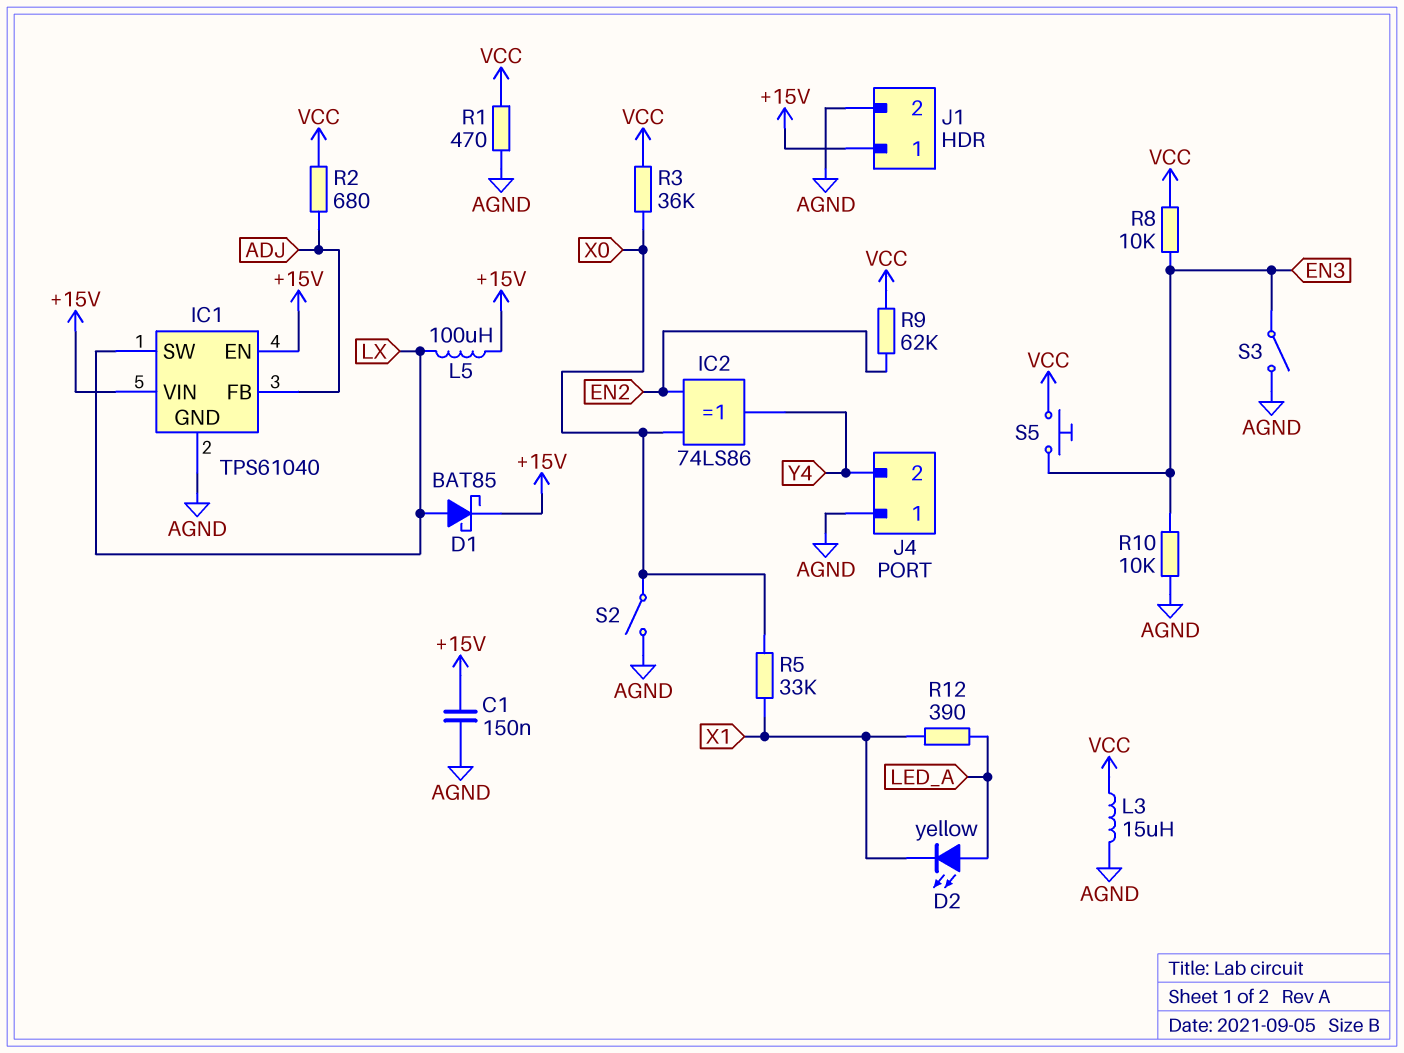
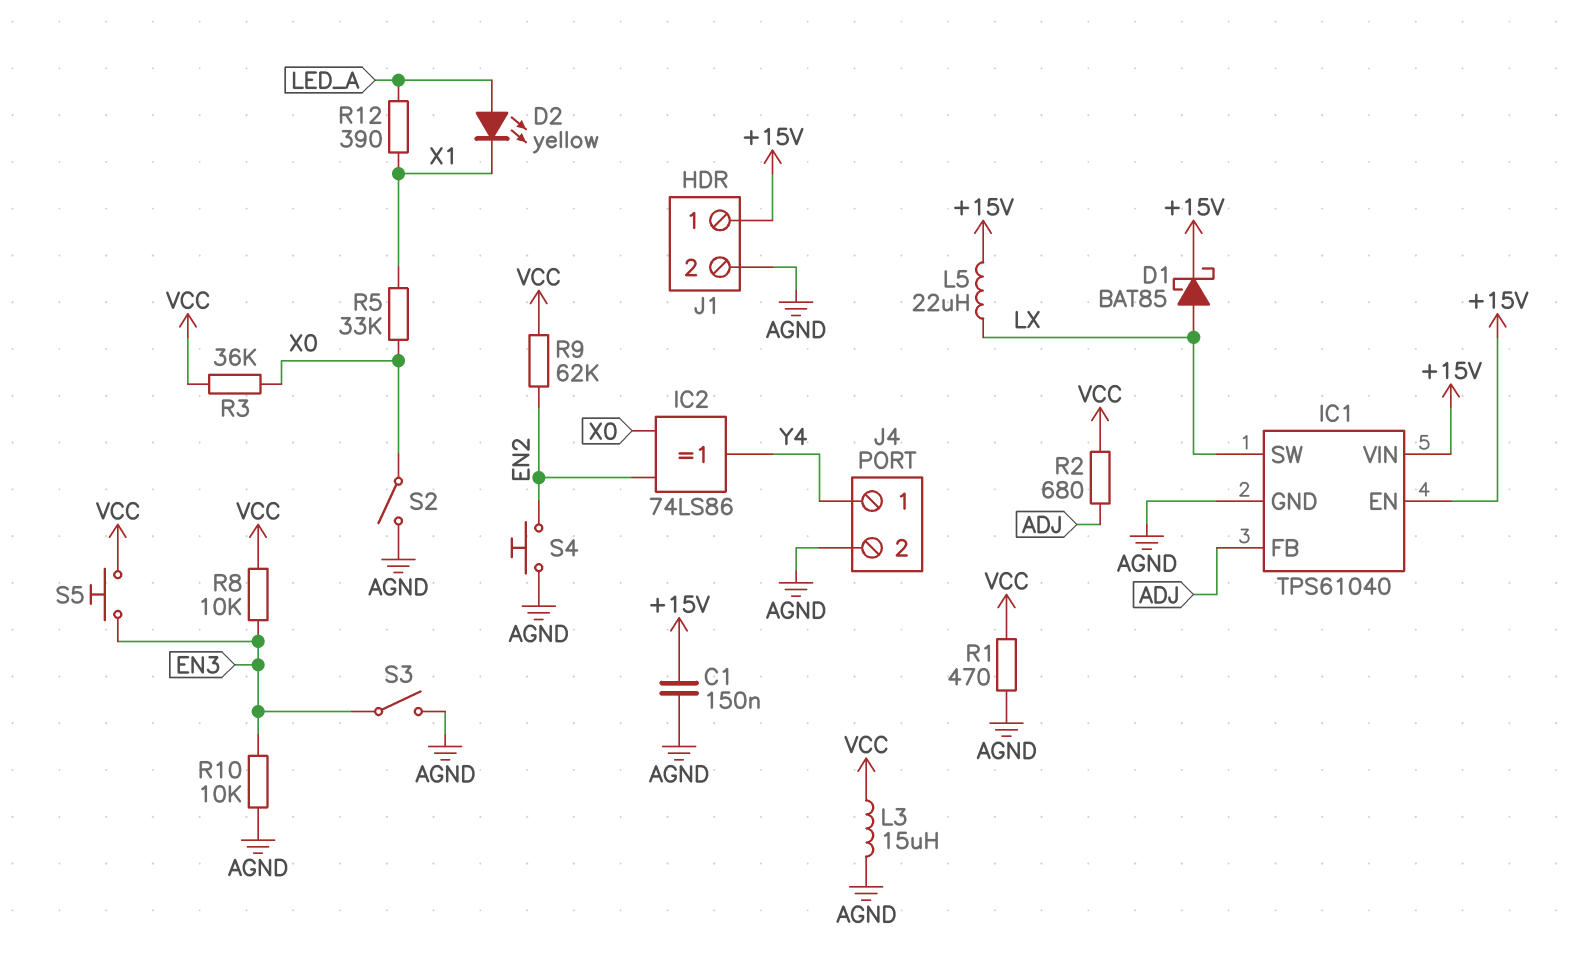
J4 pin 1: AGND -> Y4
J4 pin 2: Y4 -> AGND
L5: 100uH (+15V, LX) -> 22uH (+15V, LX)
S4: none -> button (AGND, EN2)

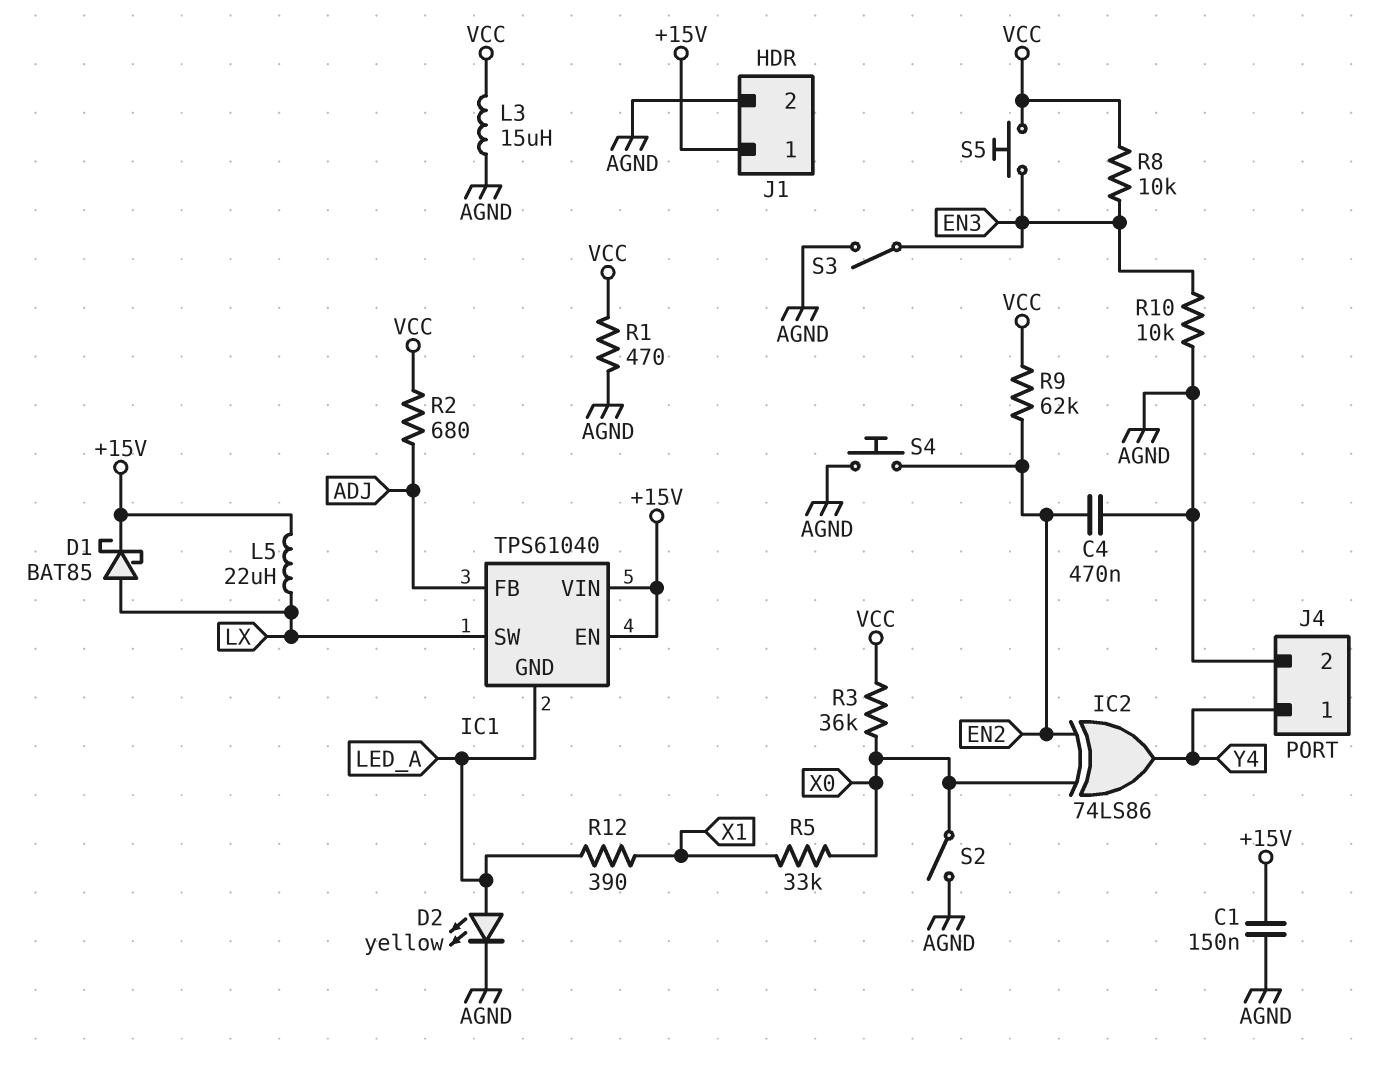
C4: none -> 470nF (AGND, EN2)
D2: LED yellow (A LED_A, K X1) -> LED yellow (A LED_A, K AGND)
IC1 pin GND: AGND -> LED_A

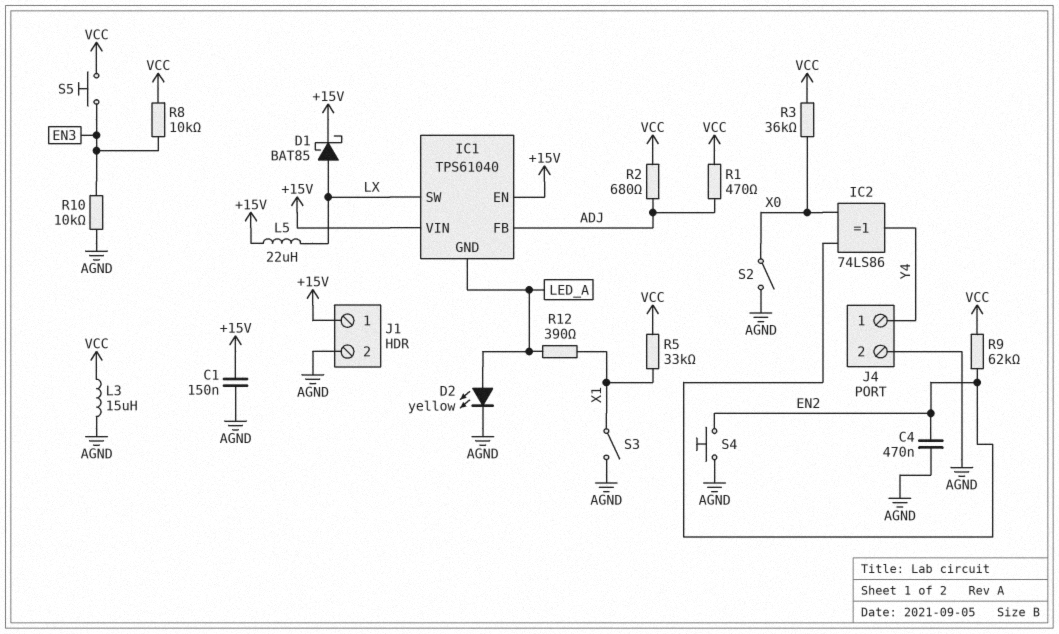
R1: 470 (AGND, VCC) -> 470 (ADJ, VCC)
R5: 33k (X0, X1) -> 33k (VCC, X1)
S3: switch (AGND, EN3) -> switch (AGND, X1)

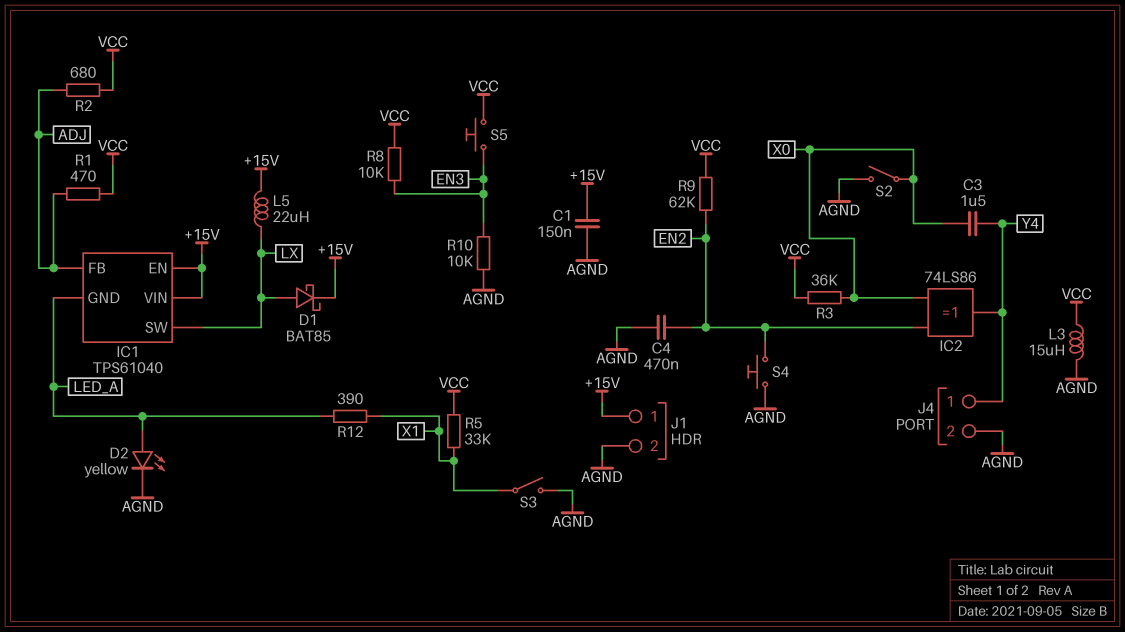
C3: none -> 1.5uF (X0, Y4)

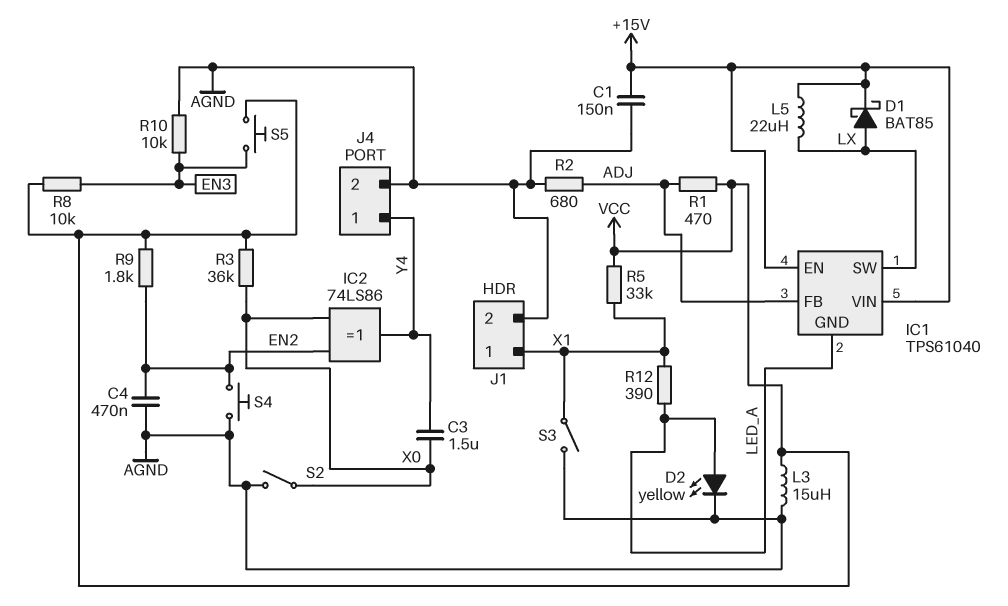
J1 pin 1: +15V -> X1
R2: 680 (ADJ, VCC) -> 680 (ADJ, AGND)
R9: 62k (EN2, VCC) -> 1.8k (EN2, VCC)

